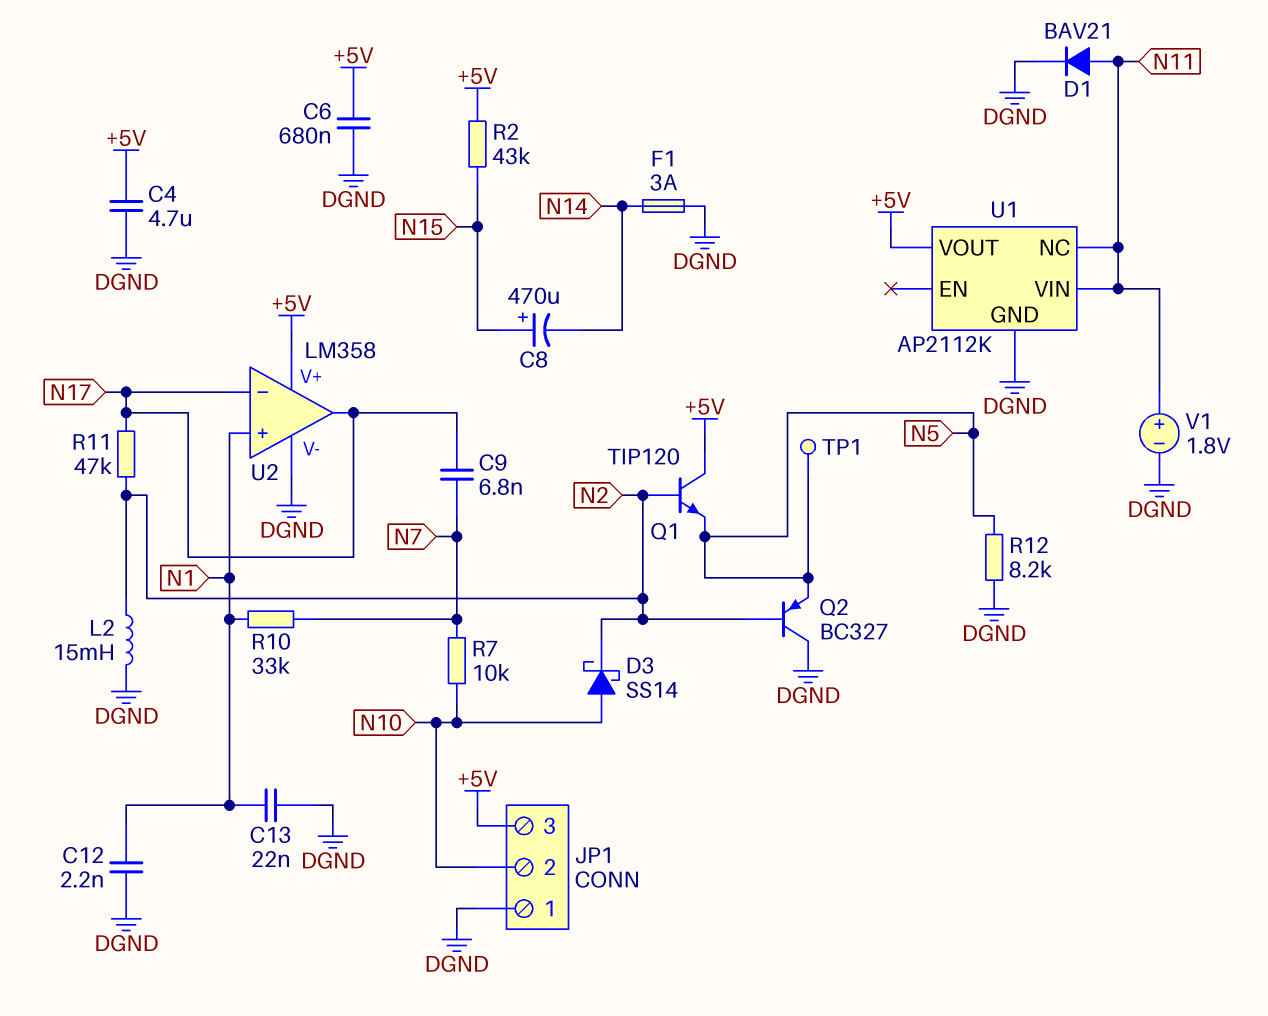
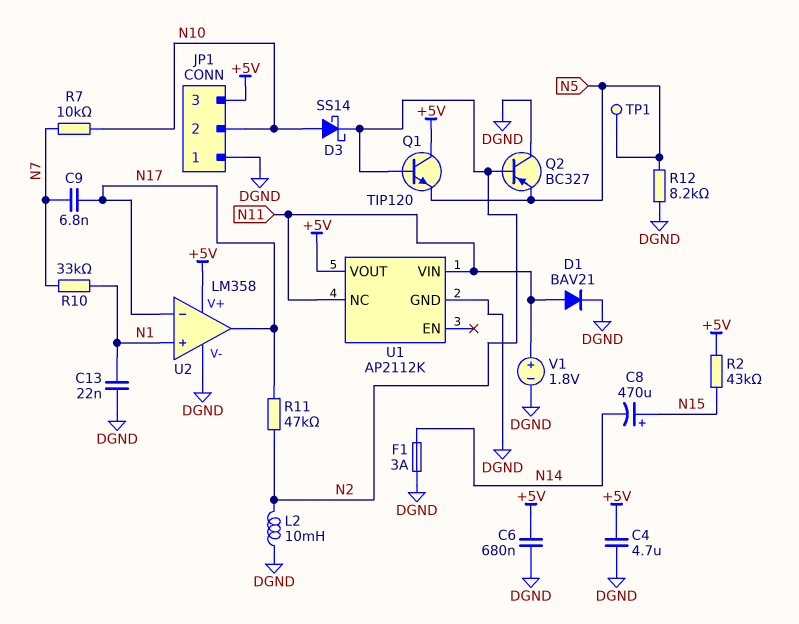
C12: 2.2nF (DGND, N1) -> none
L2: 15mH (DGND, N2) -> 10mH (DGND, N2)

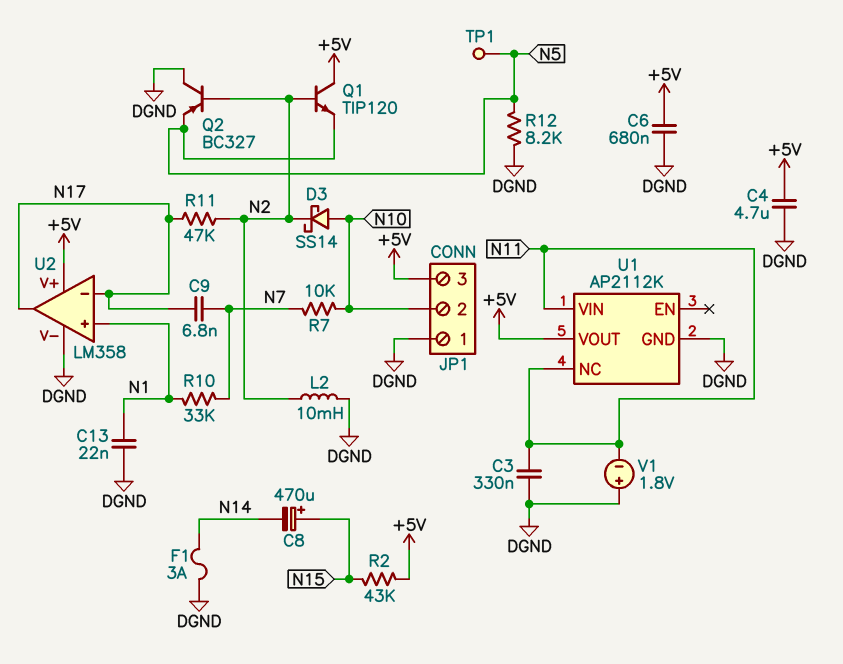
C3: none -> 330nF (DGND, N11)
D1: diode BAV21 (A N11, K DGND) -> none
V1: 1.8V (plus N11, minus DGND) -> 1.8V (plus DGND, minus N11)

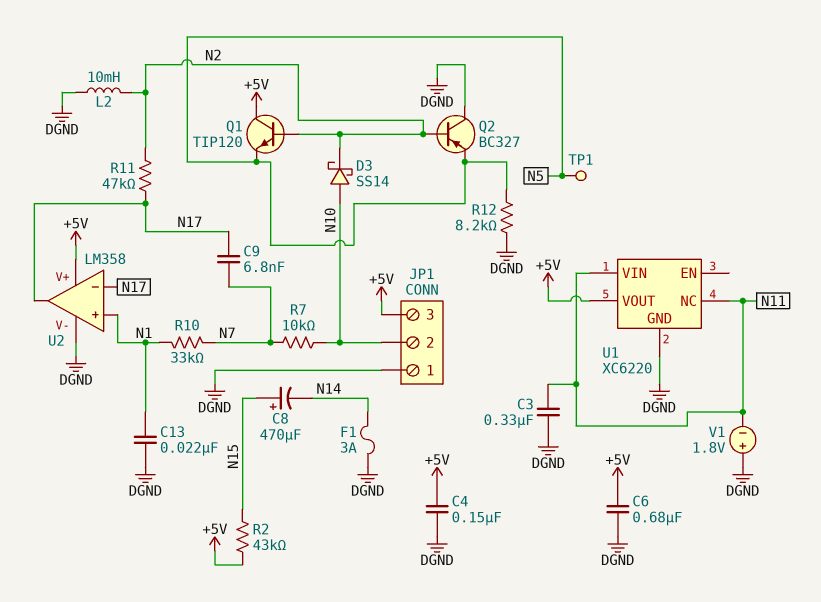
C4: 4.7uF (+5V, DGND) -> 150nF (+5V, DGND)
U1: AP2112K -> XC6220

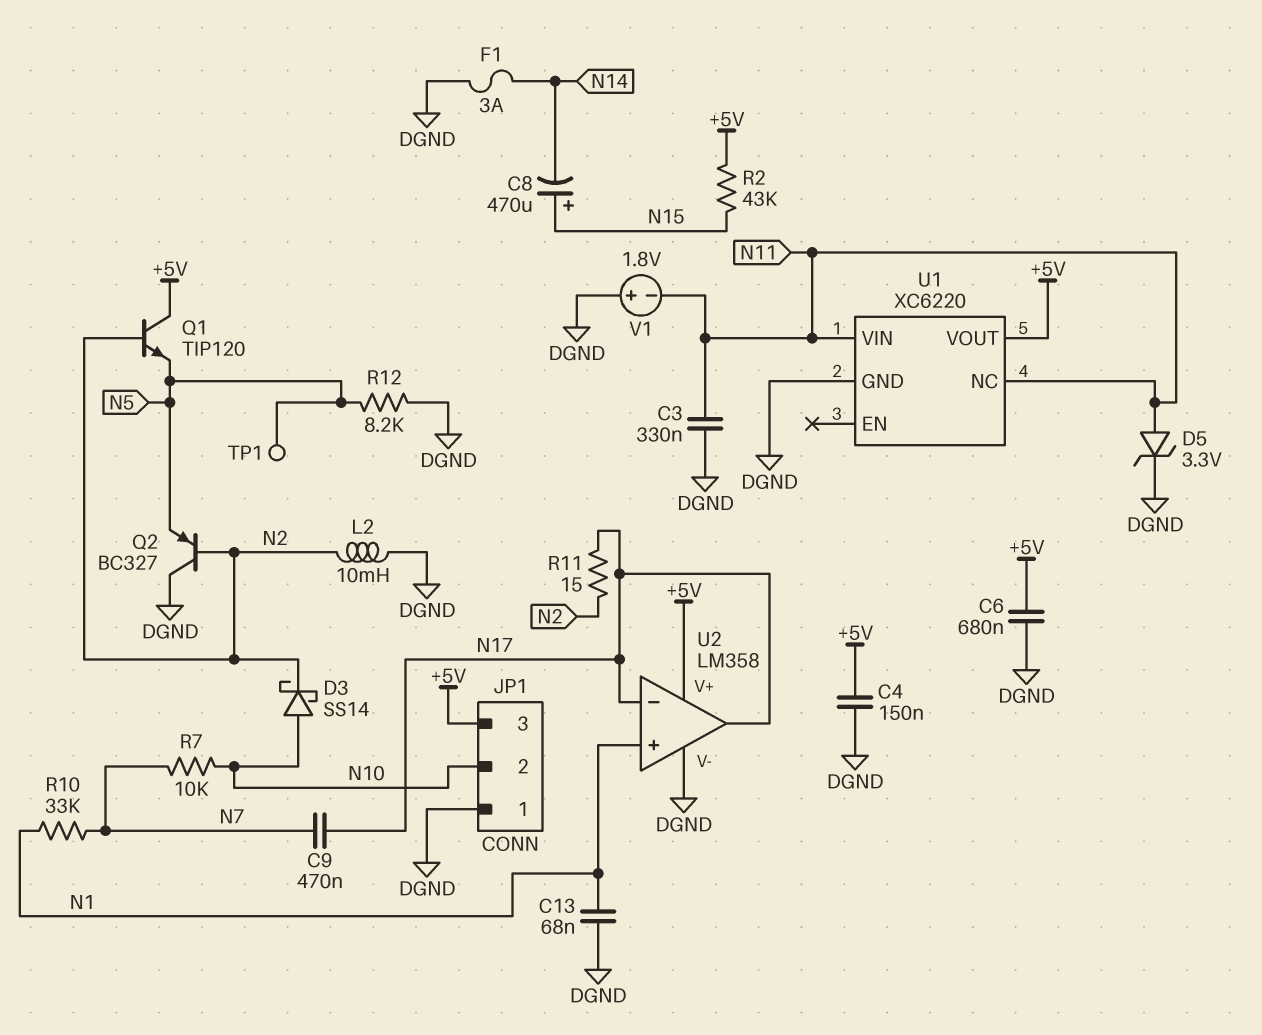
C9: 6.8nF (N7, N17) -> 470nF (N7, N17)
C13: 22nF (DGND, N1) -> 68nF (DGND, N1)
D5: none -> zener 3.3V (A N11, K DGND)
R11: 47k (N2, N17) -> 15 (N2, N17)

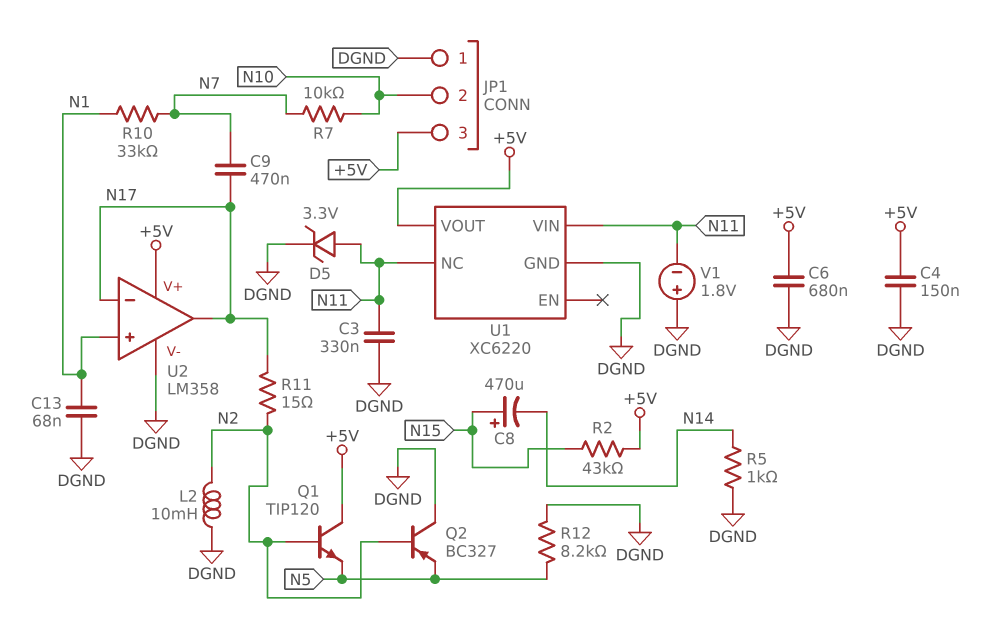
D3: schottky SS14 (A N10, K N2) -> none
F1: 3A (DGND, N14) -> none
R5: none -> 1k (DGND, N14)
TP1: test point (N5) -> none

